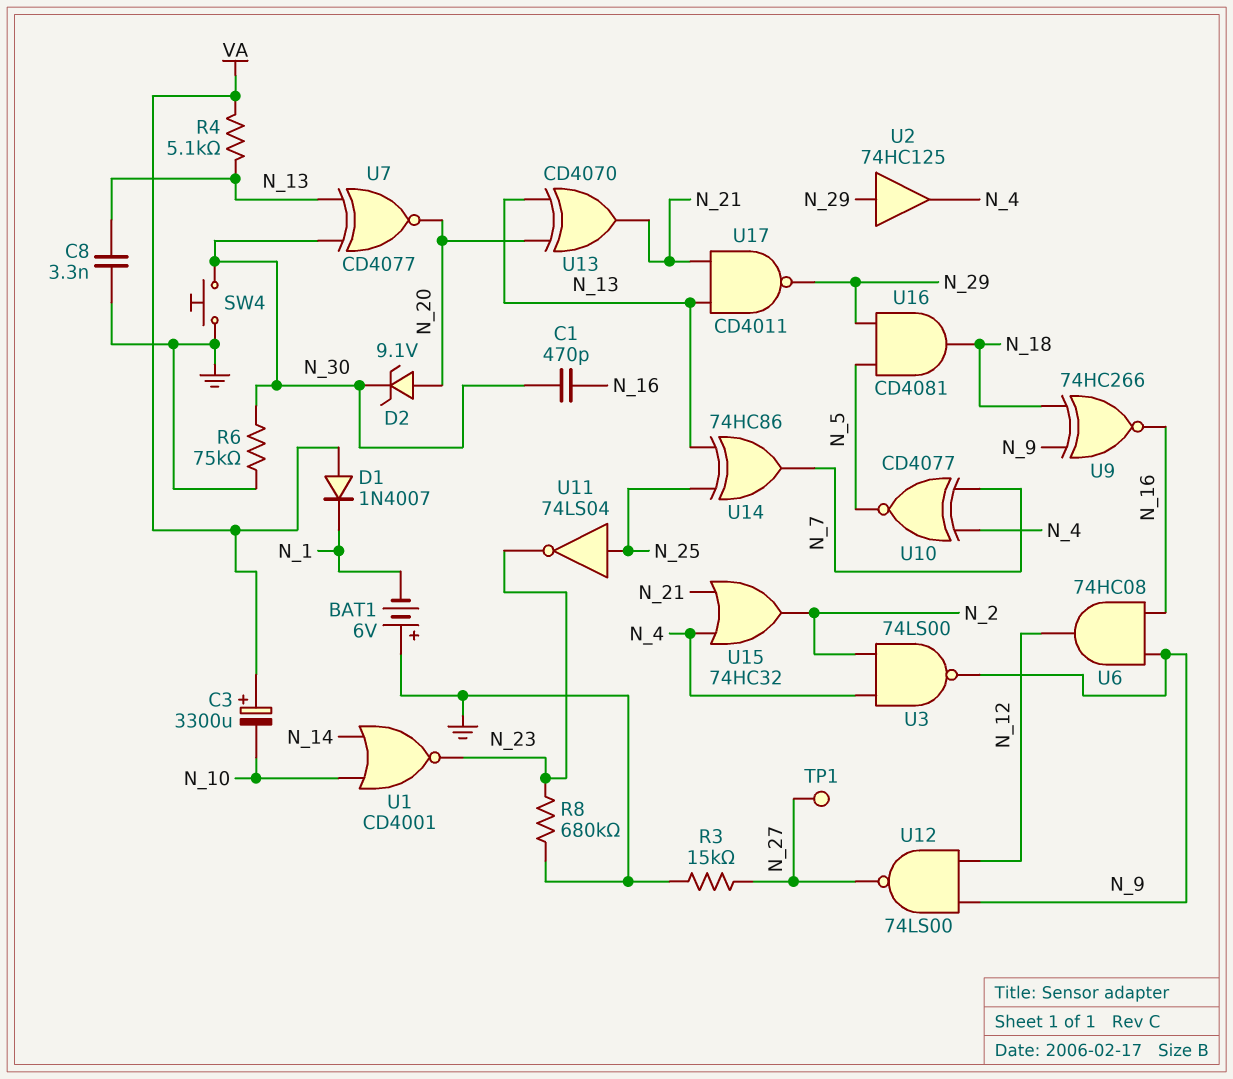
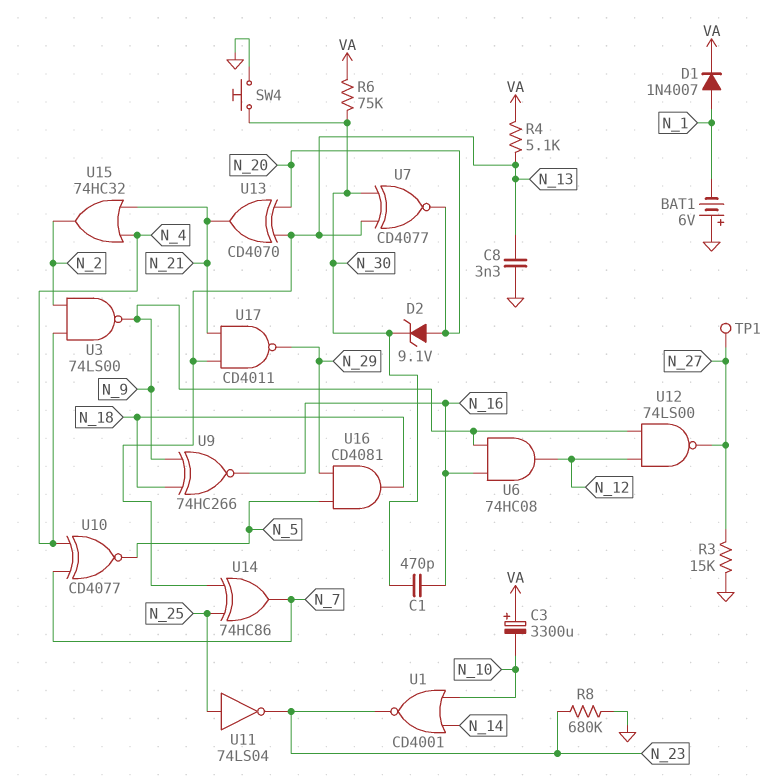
D1: diode 1N4007 (A VA, K N_1) -> diode 1N4007 (A N_1, K VA)
R6: 75k (GND, N_30) -> 75k (N_30, VA)
U2: buffer 74HC125 (in N_29, out N_4) -> none

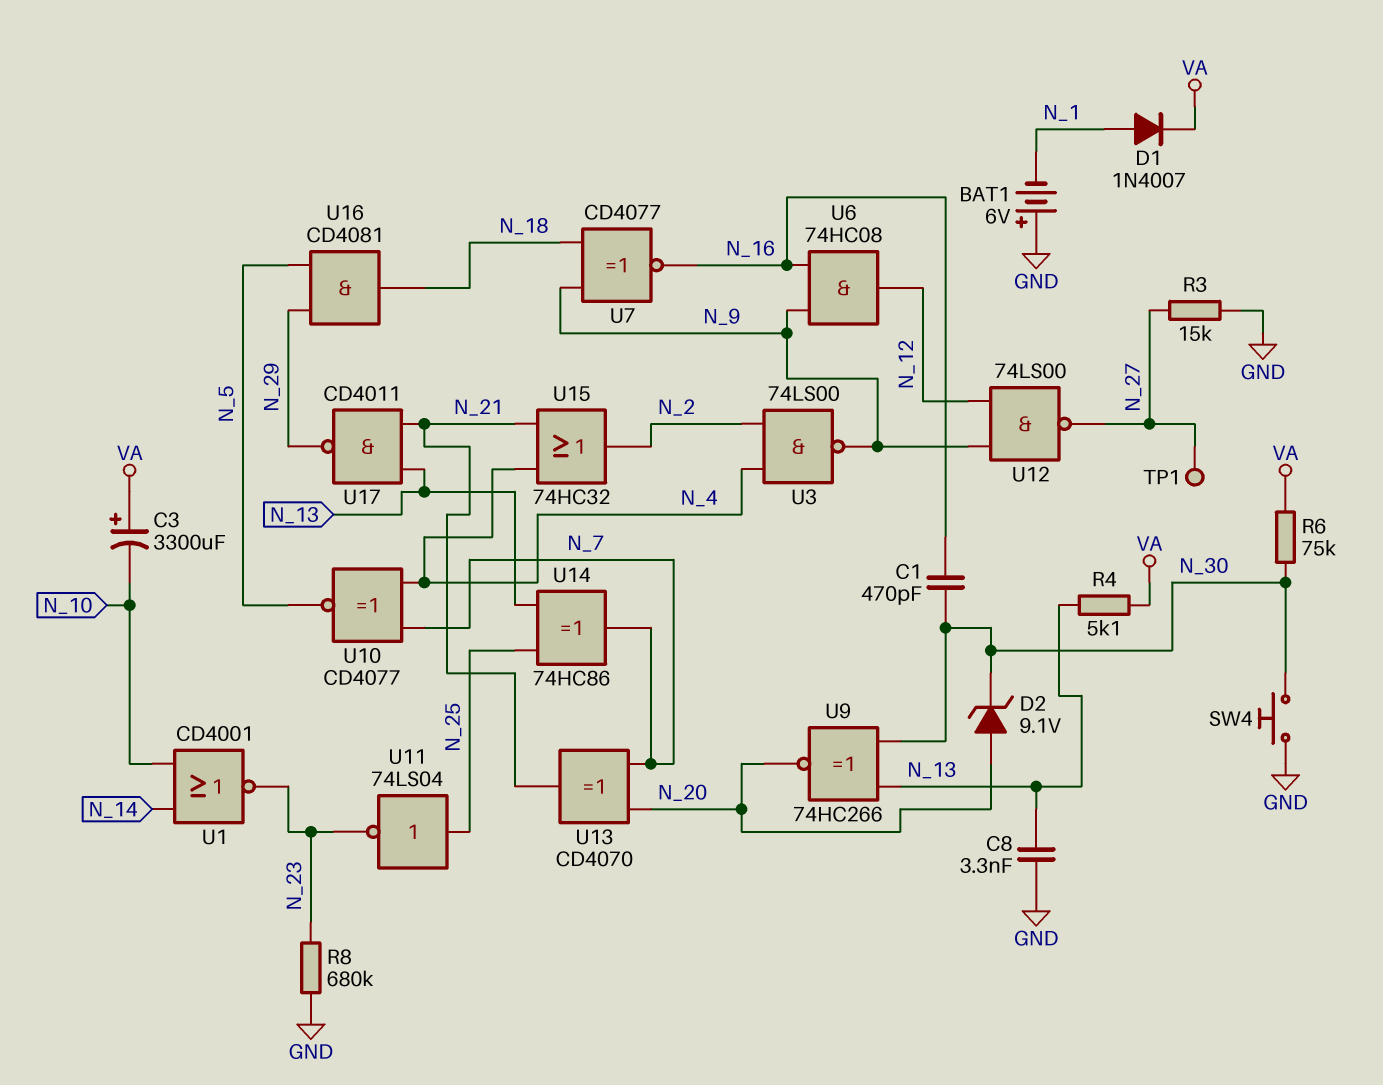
U7: XNOR CD4077 (in N_13, in N_30, out N_20) -> XNOR CD4077 (in N_9, in N_18, out N_16)
U9: XNOR 74HC266 (in N_9, in N_18, out N_16) -> XNOR 74HC266 (in N_13, in N_30, out N_20)
U13: XOR CD4070 (in N_13, in N_20, out N_21) -> XOR CD4070 (in N_7, in N_20, out N_21)

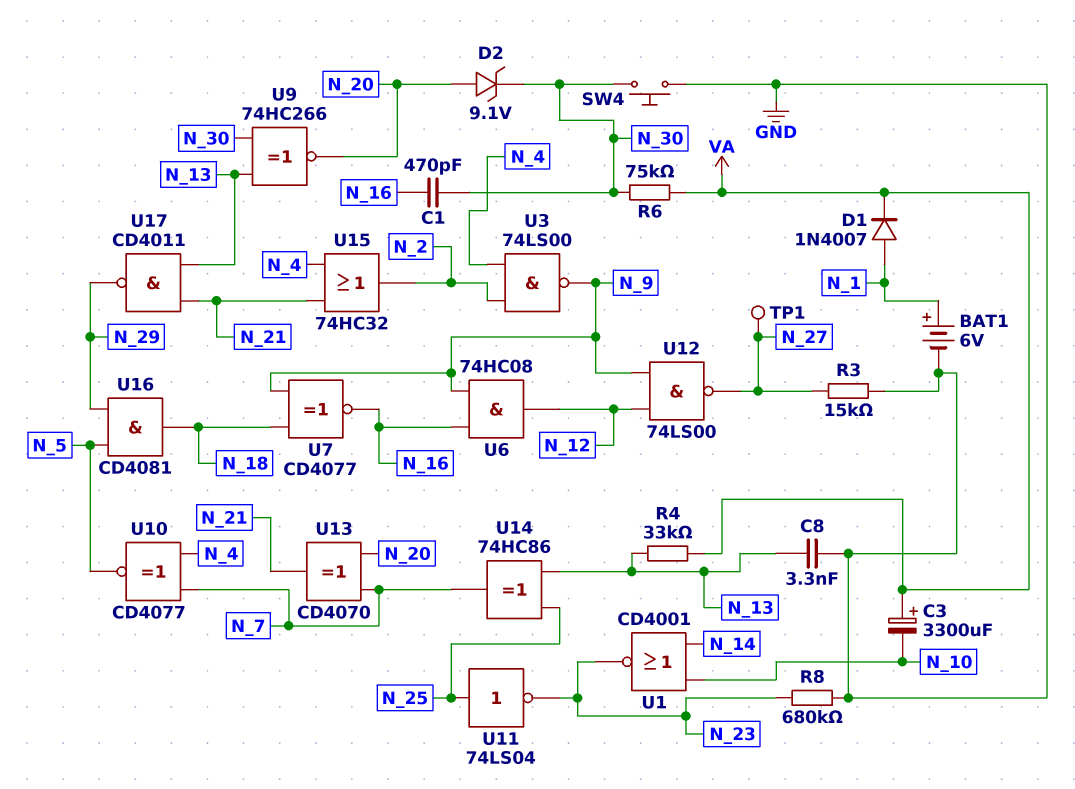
BAT1: 6V (plus GND, minus N_1) -> 6V (plus N_1, minus GND)
R4: 5.1k (N_13, VA) -> 33k (N_13, VA)

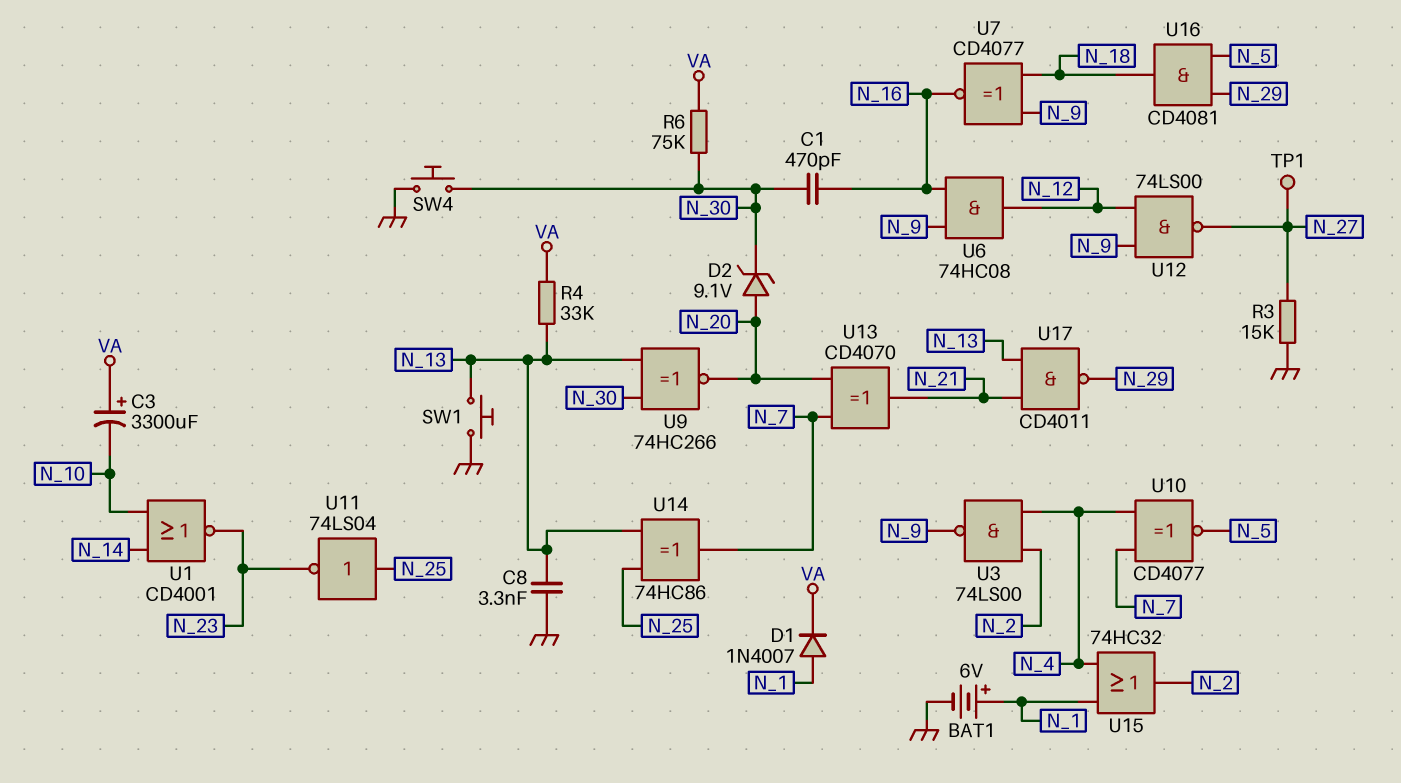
R8: 680k (GND, N_23) -> none
SW1: none -> button (GND, N_13)
U15: OR 74HC32 (in N_4, in N_21, out N_2) -> OR 74HC32 (in N_1, in N_4, out N_2)

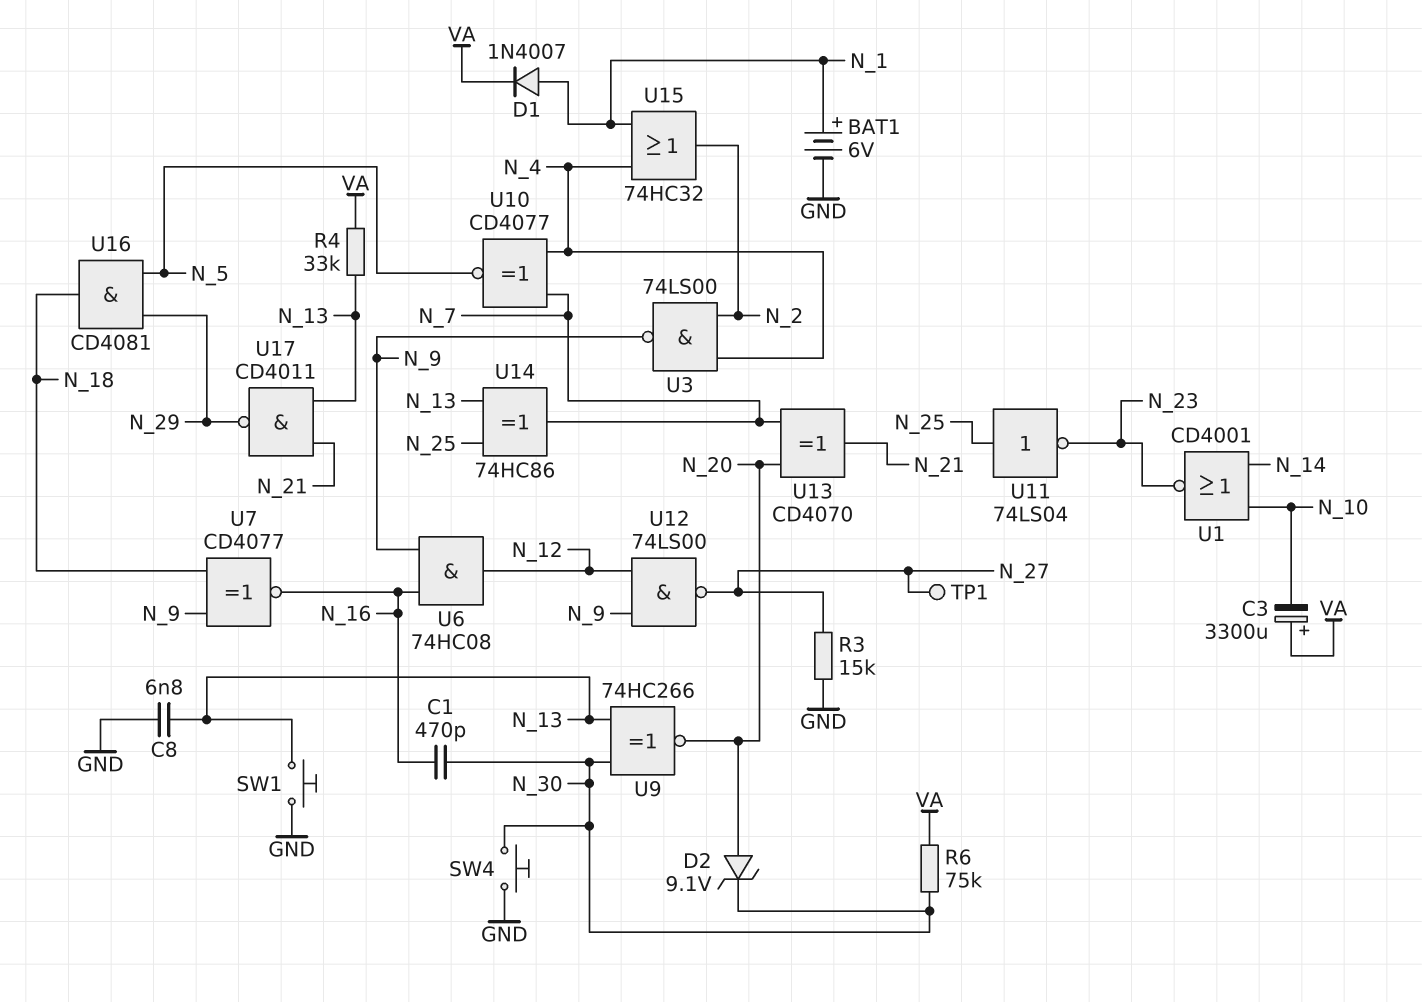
C8: 3.3nF (GND, N_13) -> 6.8nF (GND, N_13)

